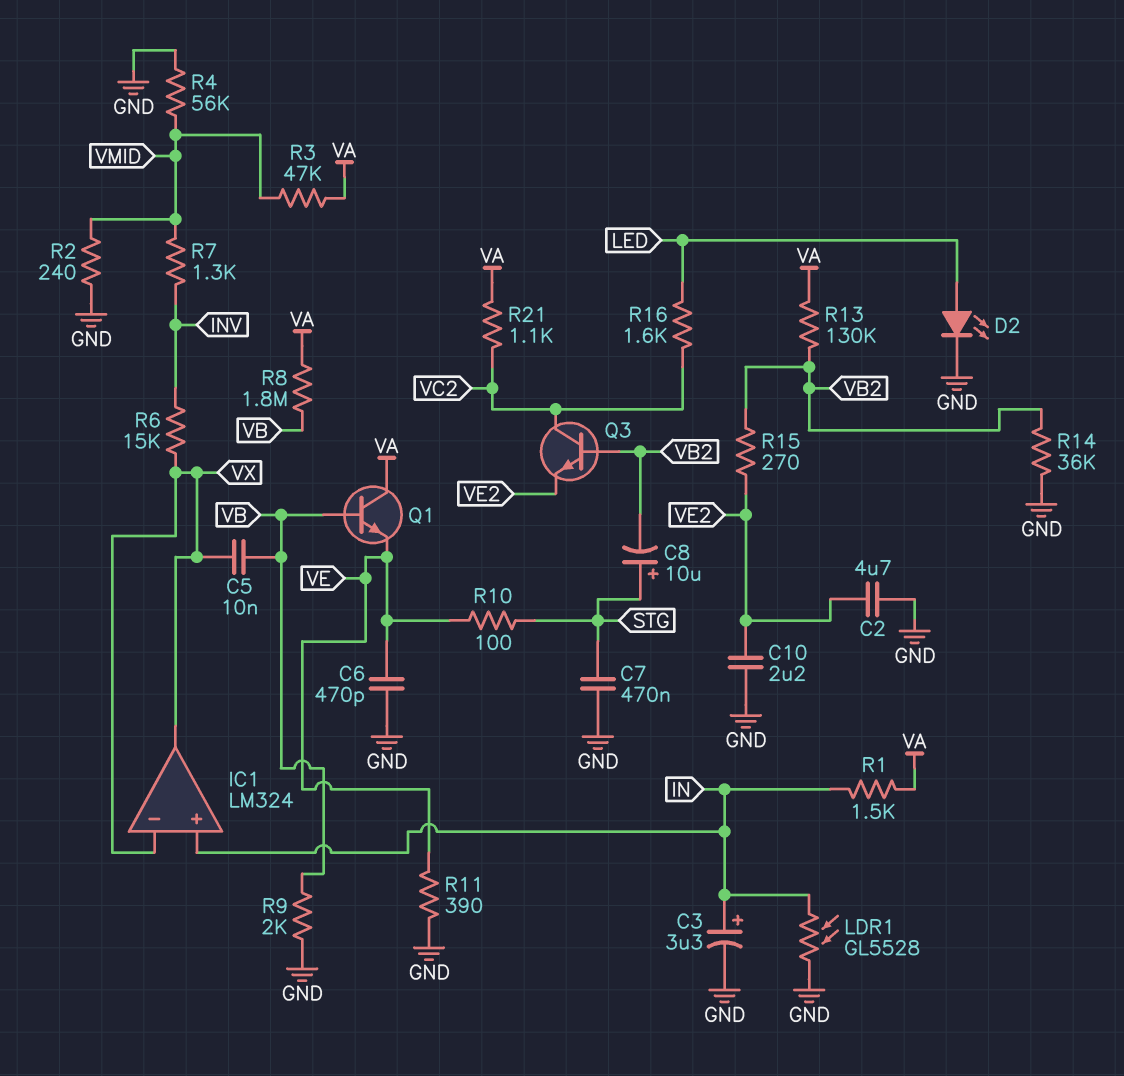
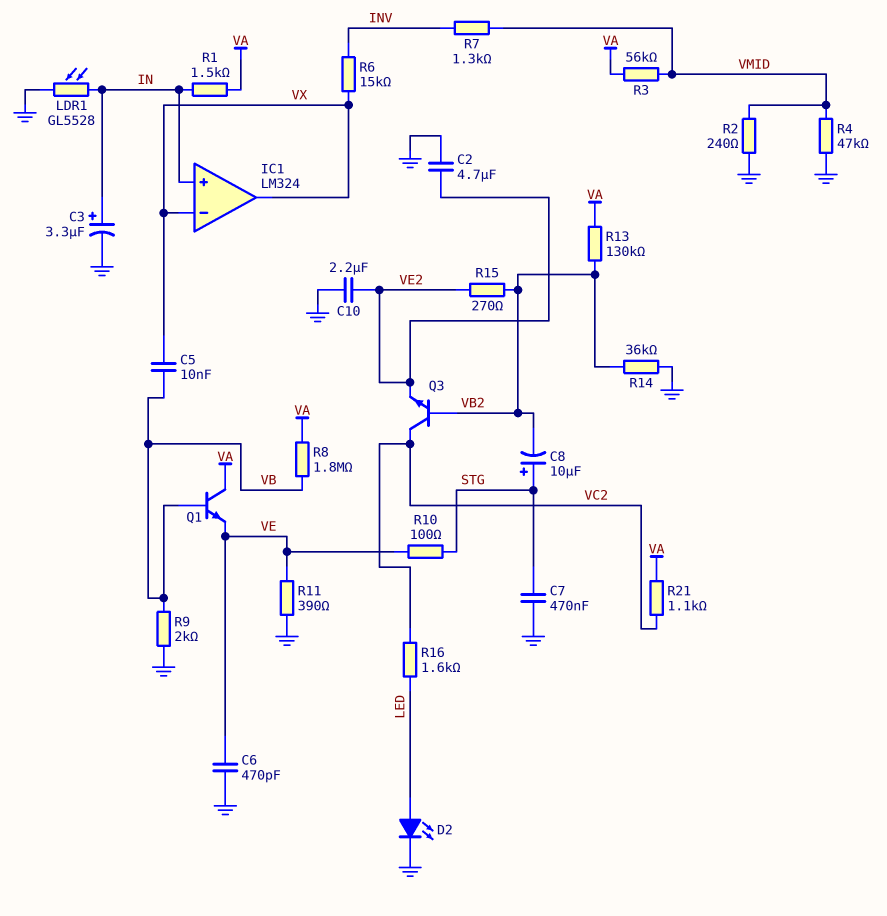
R3: 47k (VA, VMID) -> 56k (VA, VMID)
R4: 56k (GND, VMID) -> 47k (GND, VMID)

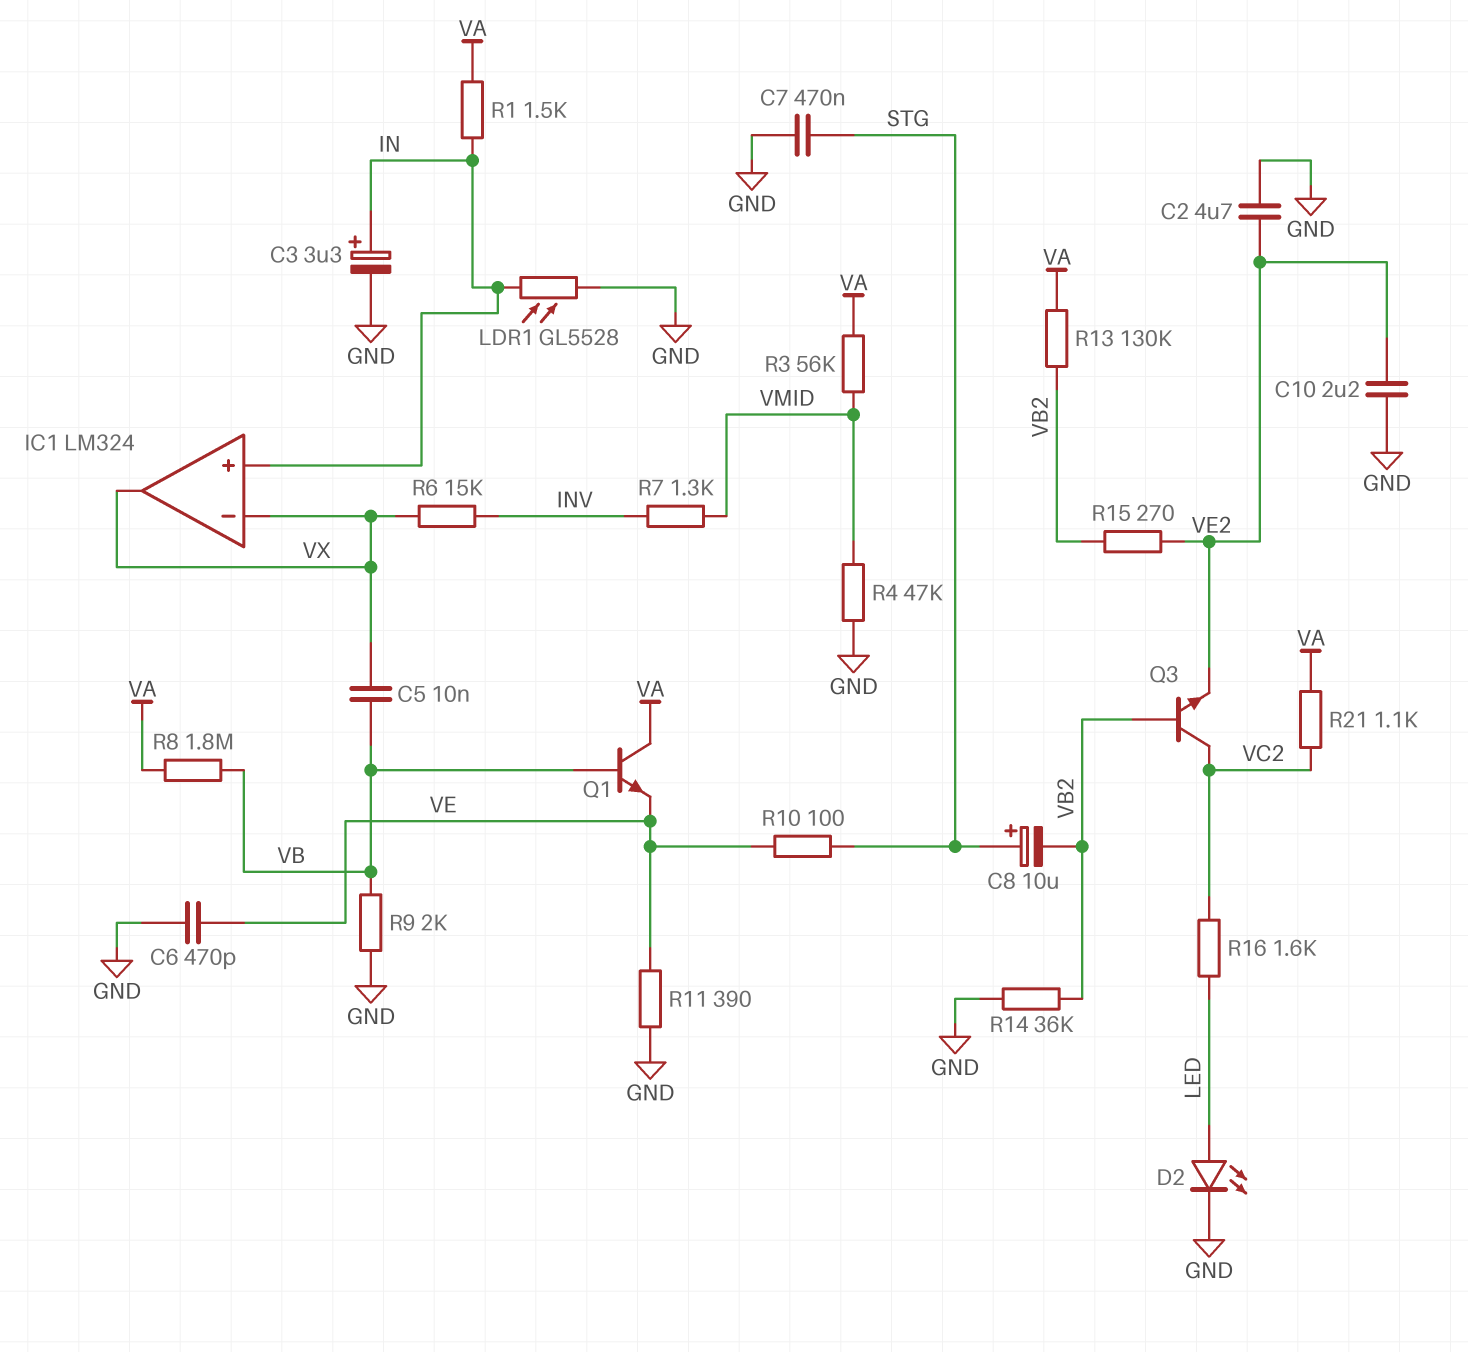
R2: 240 (GND, VMID) -> none

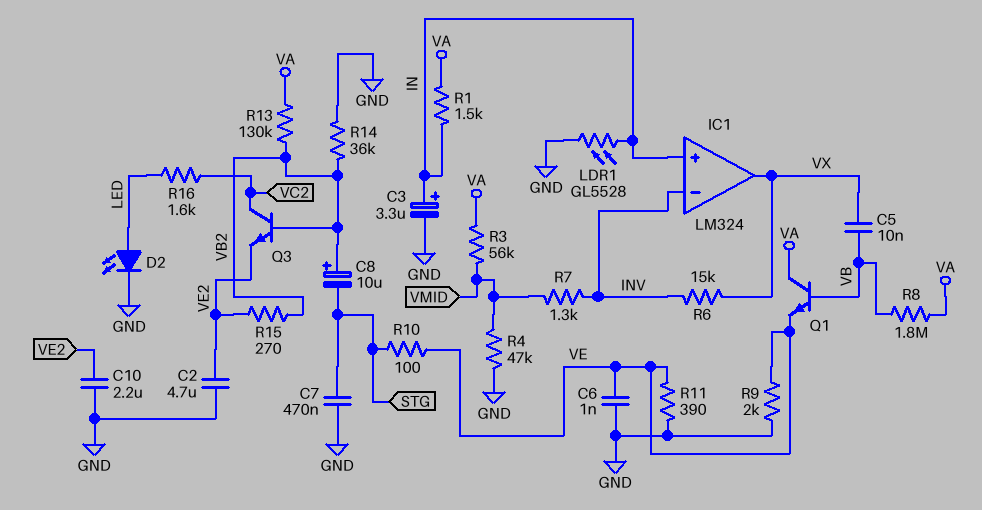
C6: 470pF (GND, VE) -> 1nF (GND, VE)
C8: 10uF (plus STG, minus VB2) -> 10uF (plus VB2, minus STG)
IC1 pin in-: VX -> INV
R9: 2k (GND, VB) -> 2k (GND, VE)
R21: 1.1k (VA, VC2) -> none

